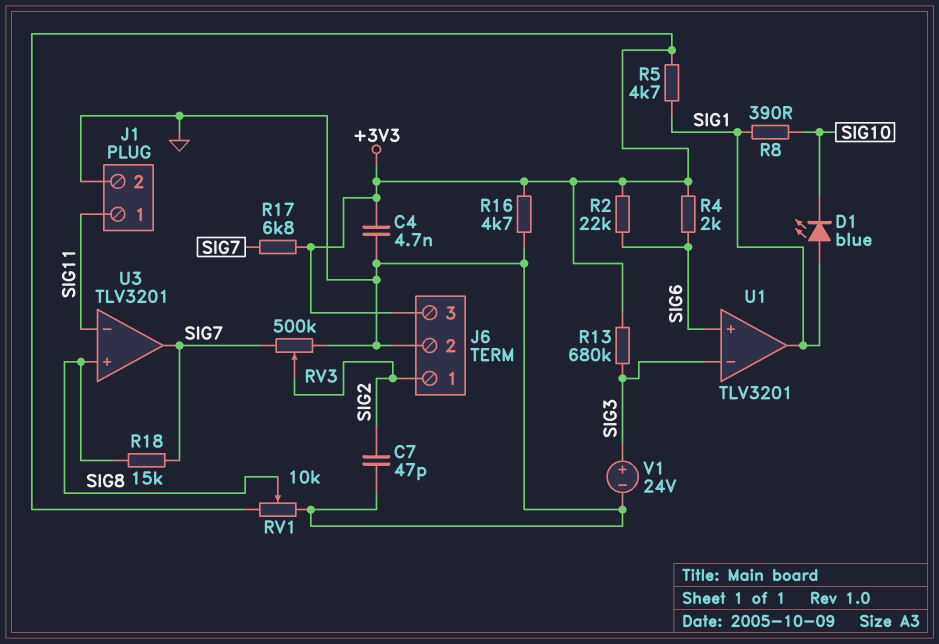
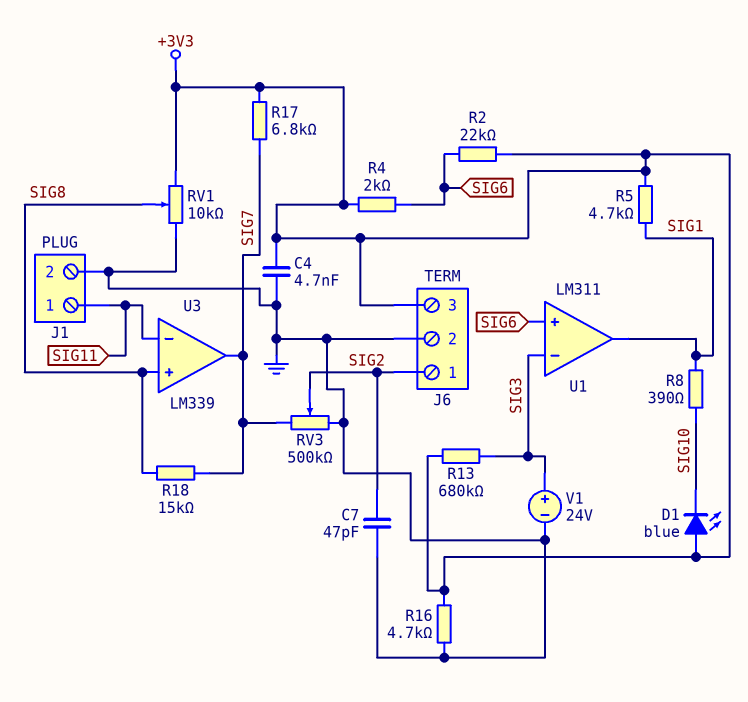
D1: LED blue (A SIG1, K SIG10) -> LED blue (A +3V3, K SIG10)
U1: TLV3201 -> LM311
U3: TLV3201 -> LM339

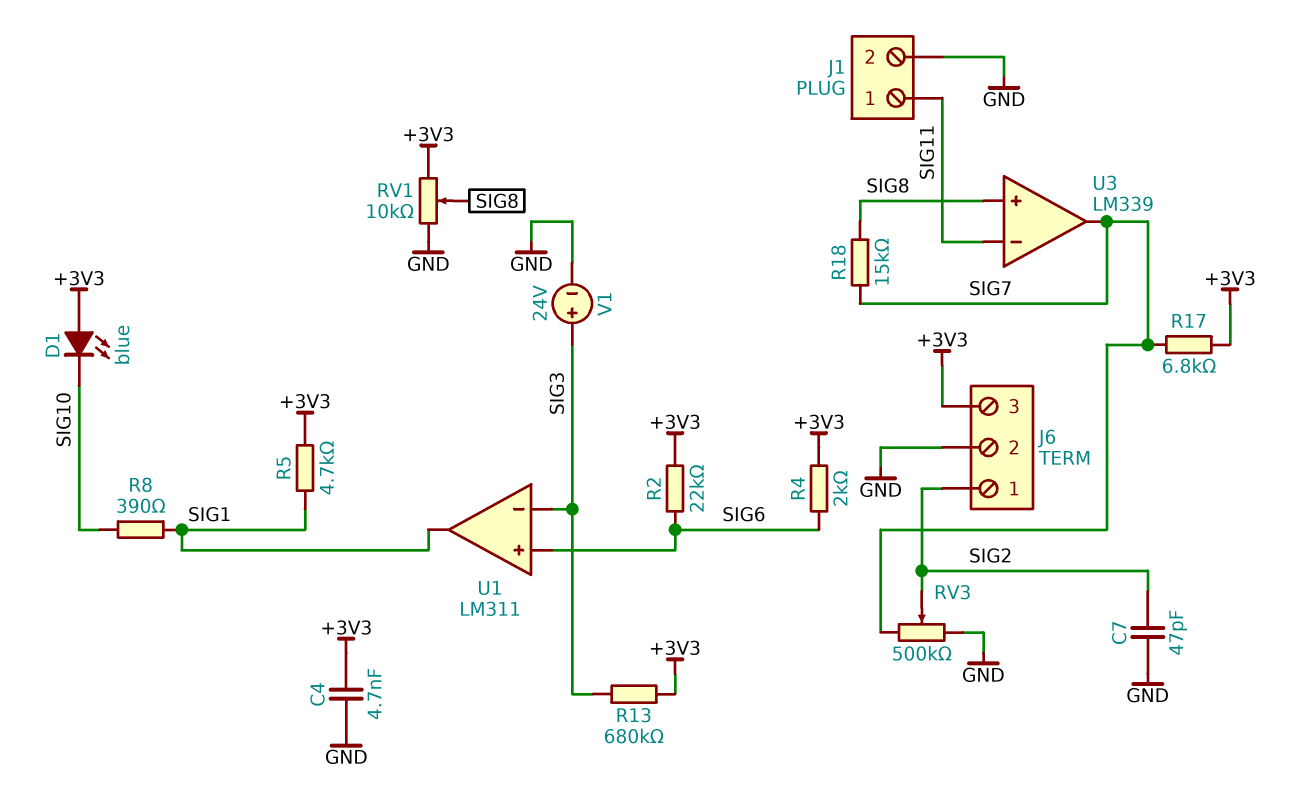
R16: 4.7k (+3V3, GND) -> none

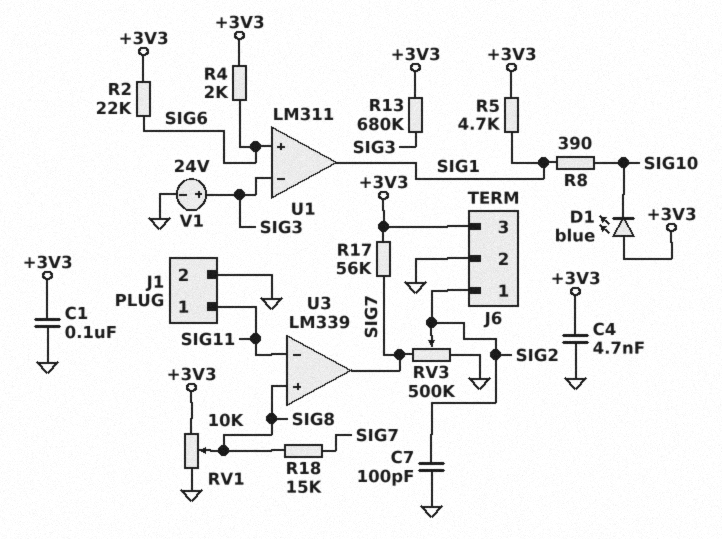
C1: none -> 100nF (+3V3, GND)
C7: 47pF (GND, SIG2) -> 100pF (GND, SIG2)
R17: 6.8k (+3V3, SIG7) -> 56k (+3V3, SIG7)

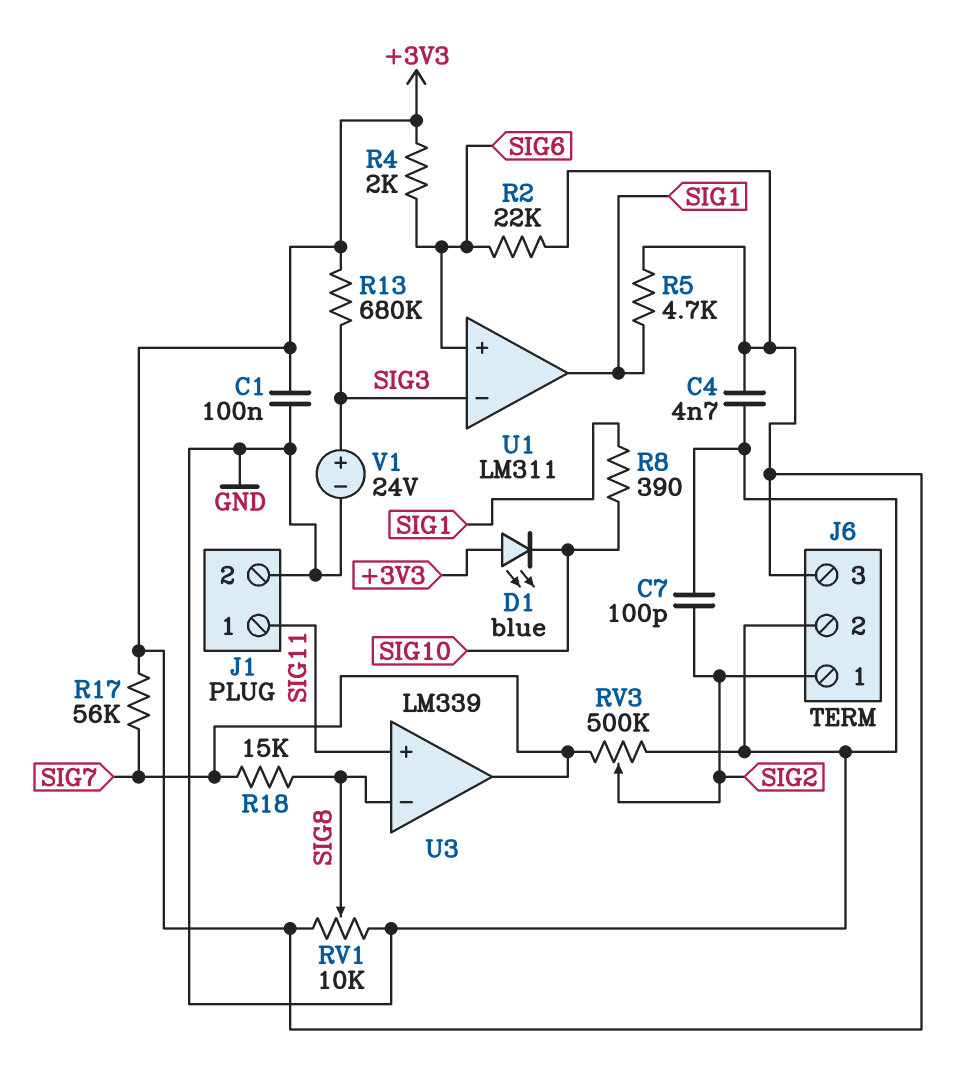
U3 pin in+: SIG8 -> SIG11
U3 pin in-: SIG11 -> SIG8

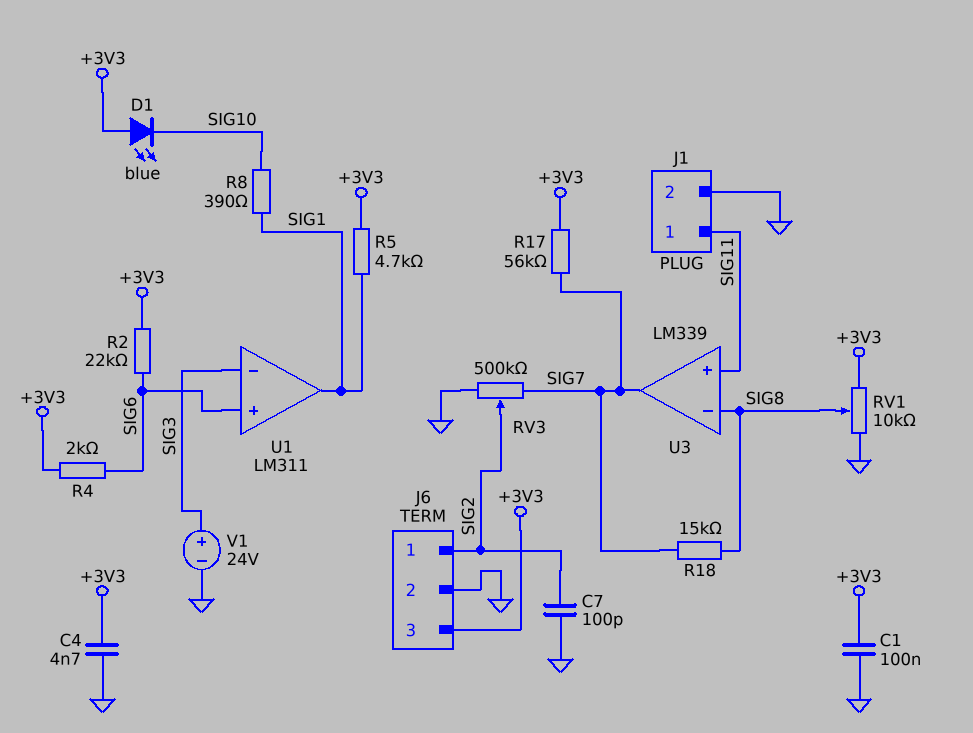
R13: 680k (+3V3, SIG3) -> none

